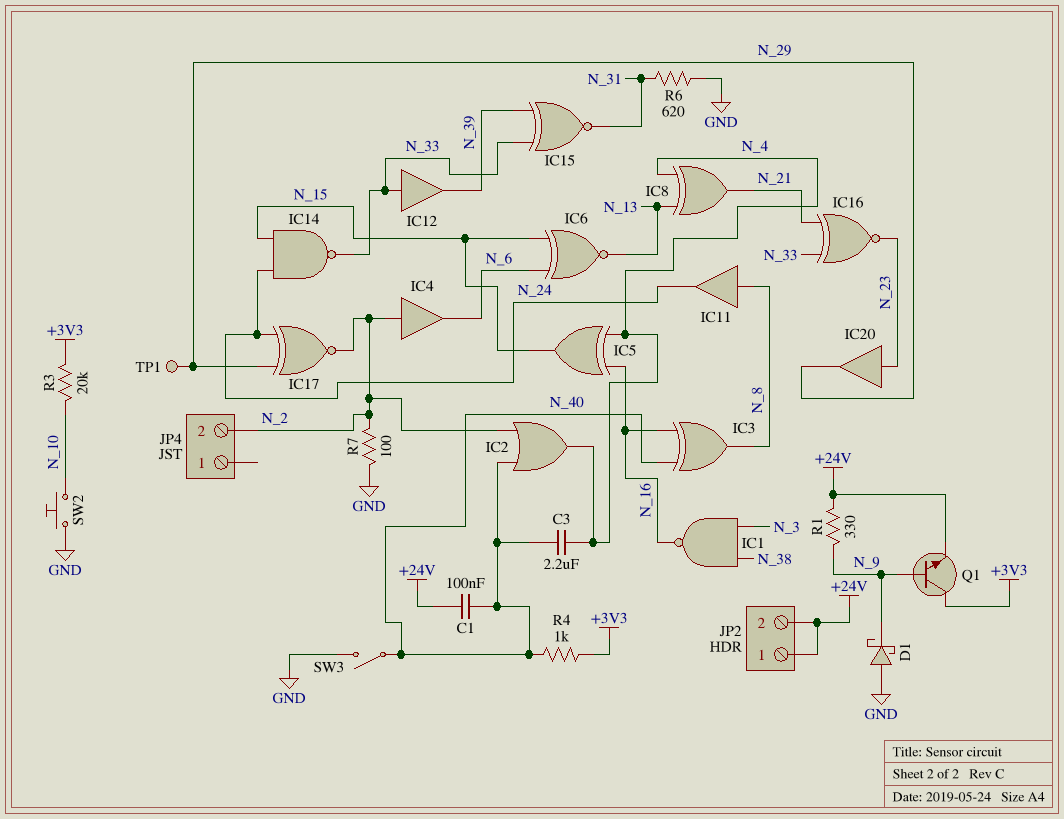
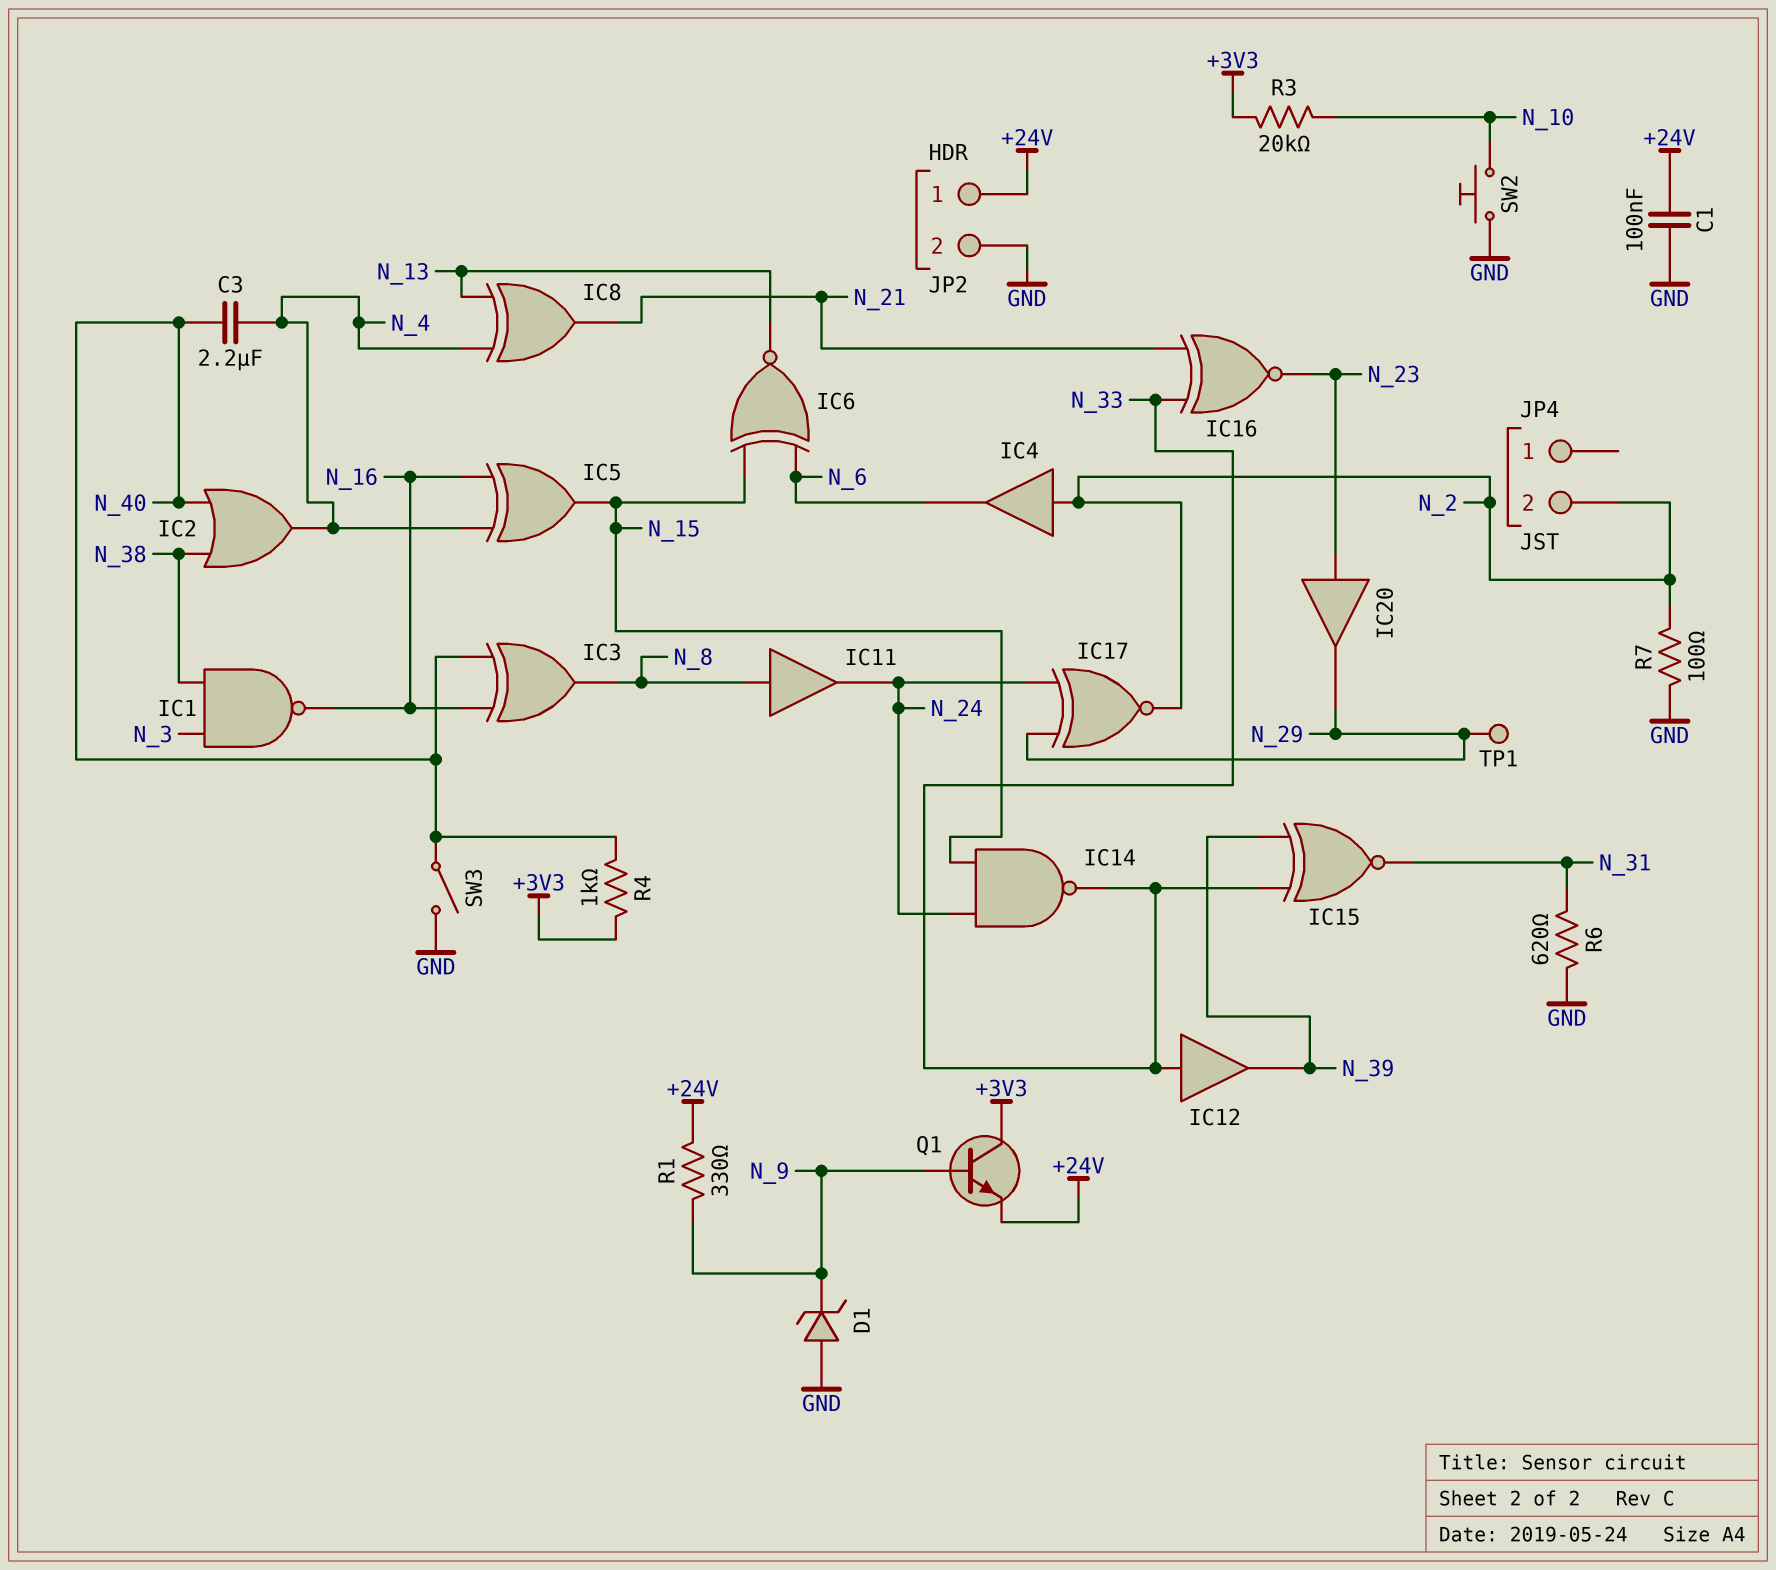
C1: 100nF (+24V, N_40) -> 100nF (+24V, GND)
D1: schottky (A GND, K N_9) -> zener (A GND, K N_9)
IC2: OR (in N_2, in N_40, out N_4) -> OR (in N_38, in N_40, out N_4)
JP2 pin 2: +24V -> GND

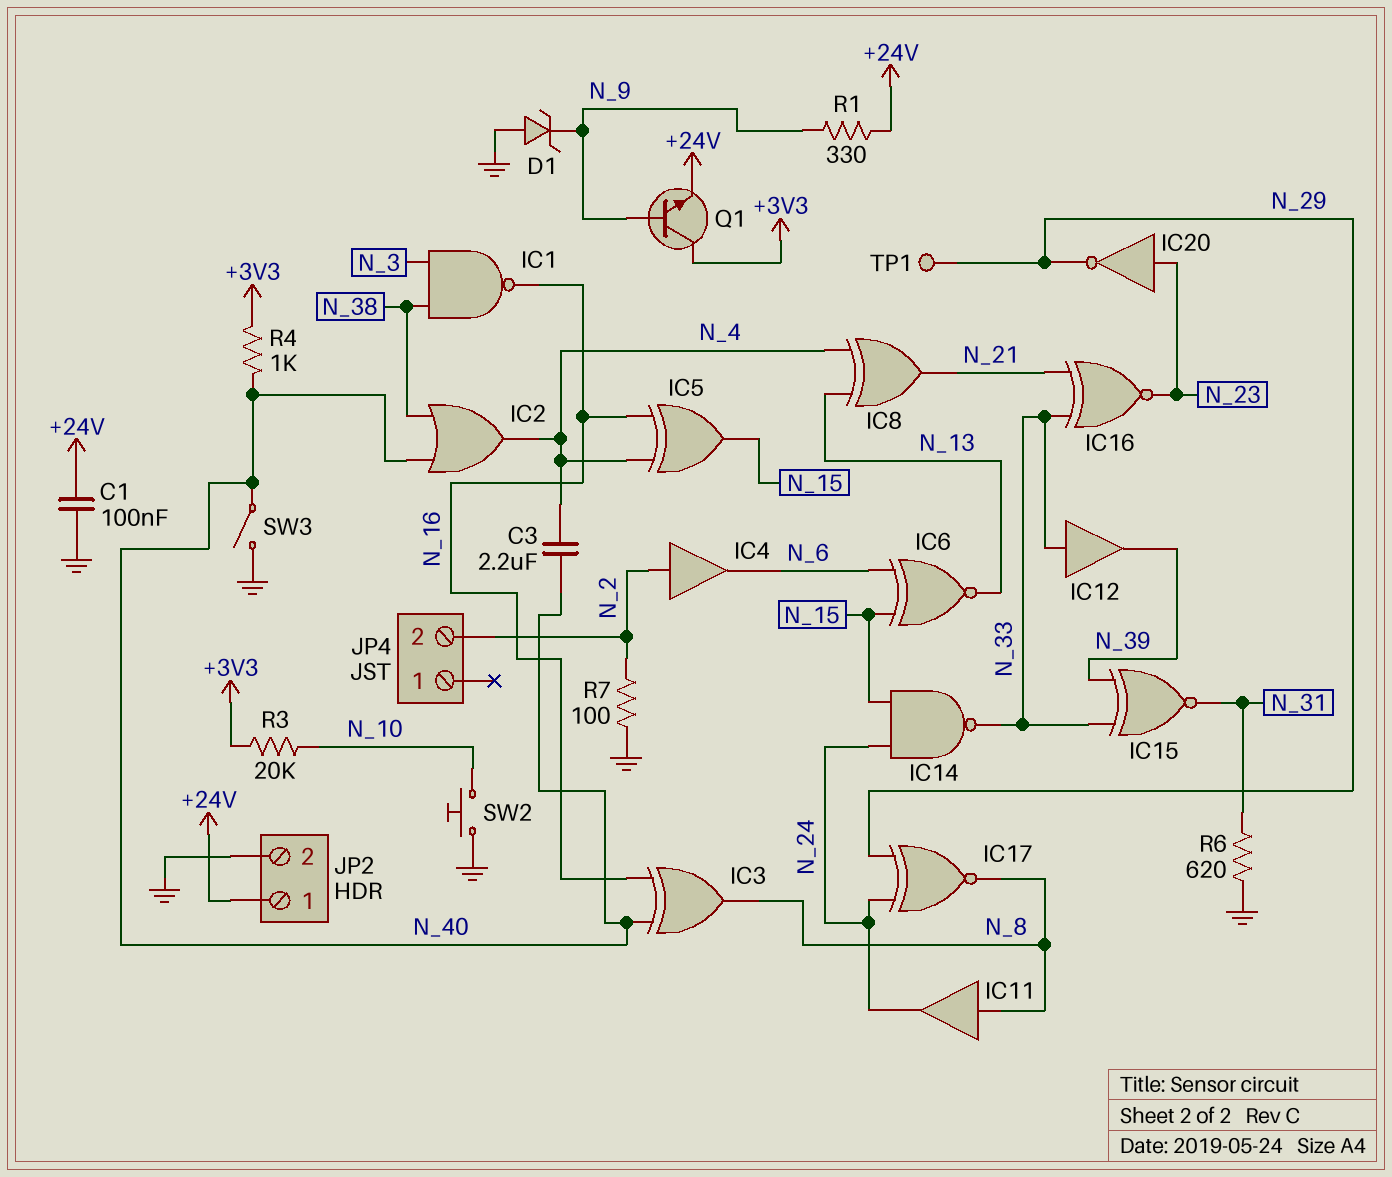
IC17: XNOR (in N_24, in N_29, out N_2) -> XNOR (in N_24, in N_29, out N_8)
IC20: buffer (in N_23, out N_29) -> NOT (in N_23, out N_29)

